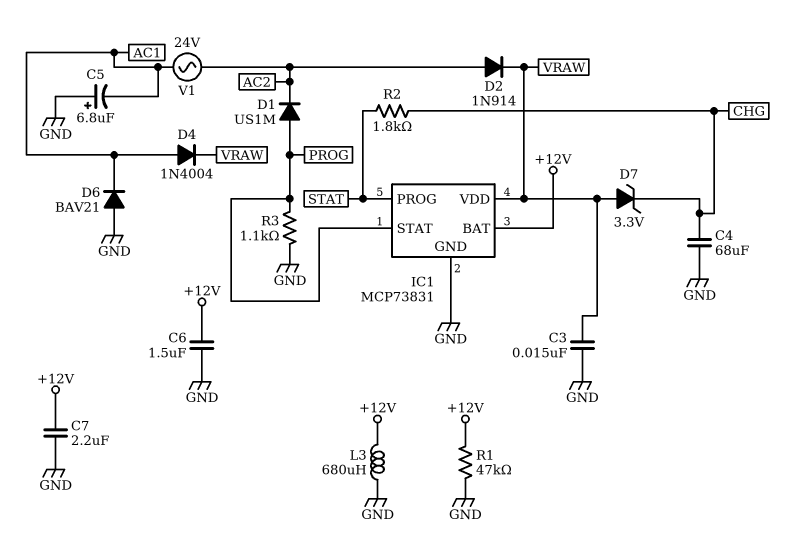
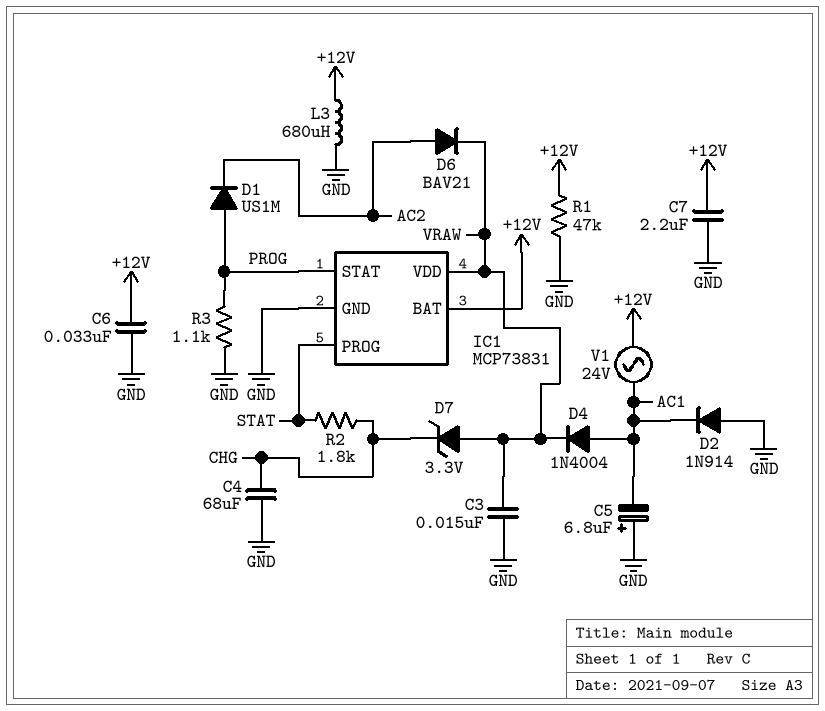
C6: 1.5uF (+12V, GND) -> 33nF (+12V, GND)
D2: diode 1N914 (A AC2, K VRAW) -> diode 1N914 (A GND, K AC1)
D6: diode BAV21 (A GND, K AC1) -> diode BAV21 (A AC2, K VRAW)
V1: AC 24V (AC1, AC2) -> AC 24V (+12V, AC1)

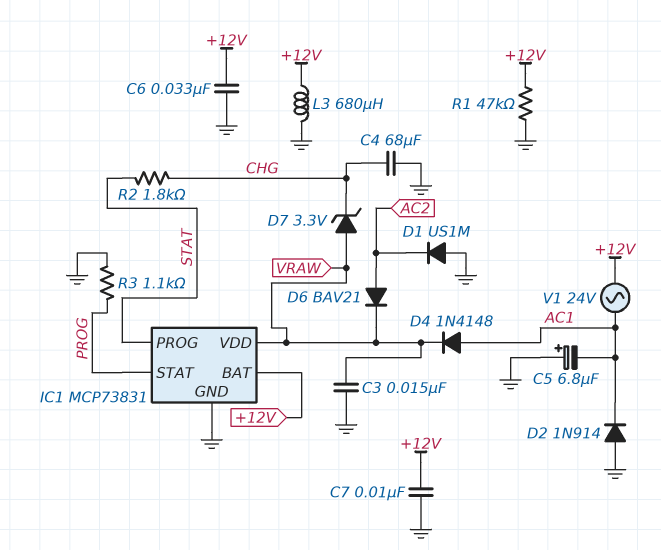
C7: 2.2uF (+12V, GND) -> 10nF (+12V, GND)
D1: diode US1M (A PROG, K AC2) -> diode US1M (A GND, K AC2)
D4: diode 1N4004 (A AC1, K VRAW) -> diode 1N4148 (A AC1, K VRAW)

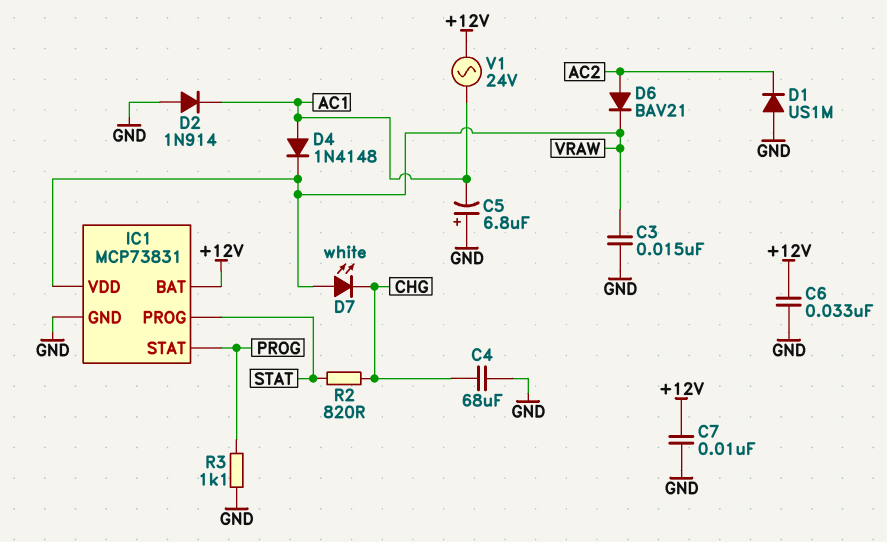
D7: zener 3.3V (A VRAW, K CHG) -> LED white (A VRAW, K CHG)
L3: 680uH (+12V, GND) -> none
R1: 47k (+12V, GND) -> none
R2: 1.8k (CHG, STAT) -> 820 (CHG, STAT)

